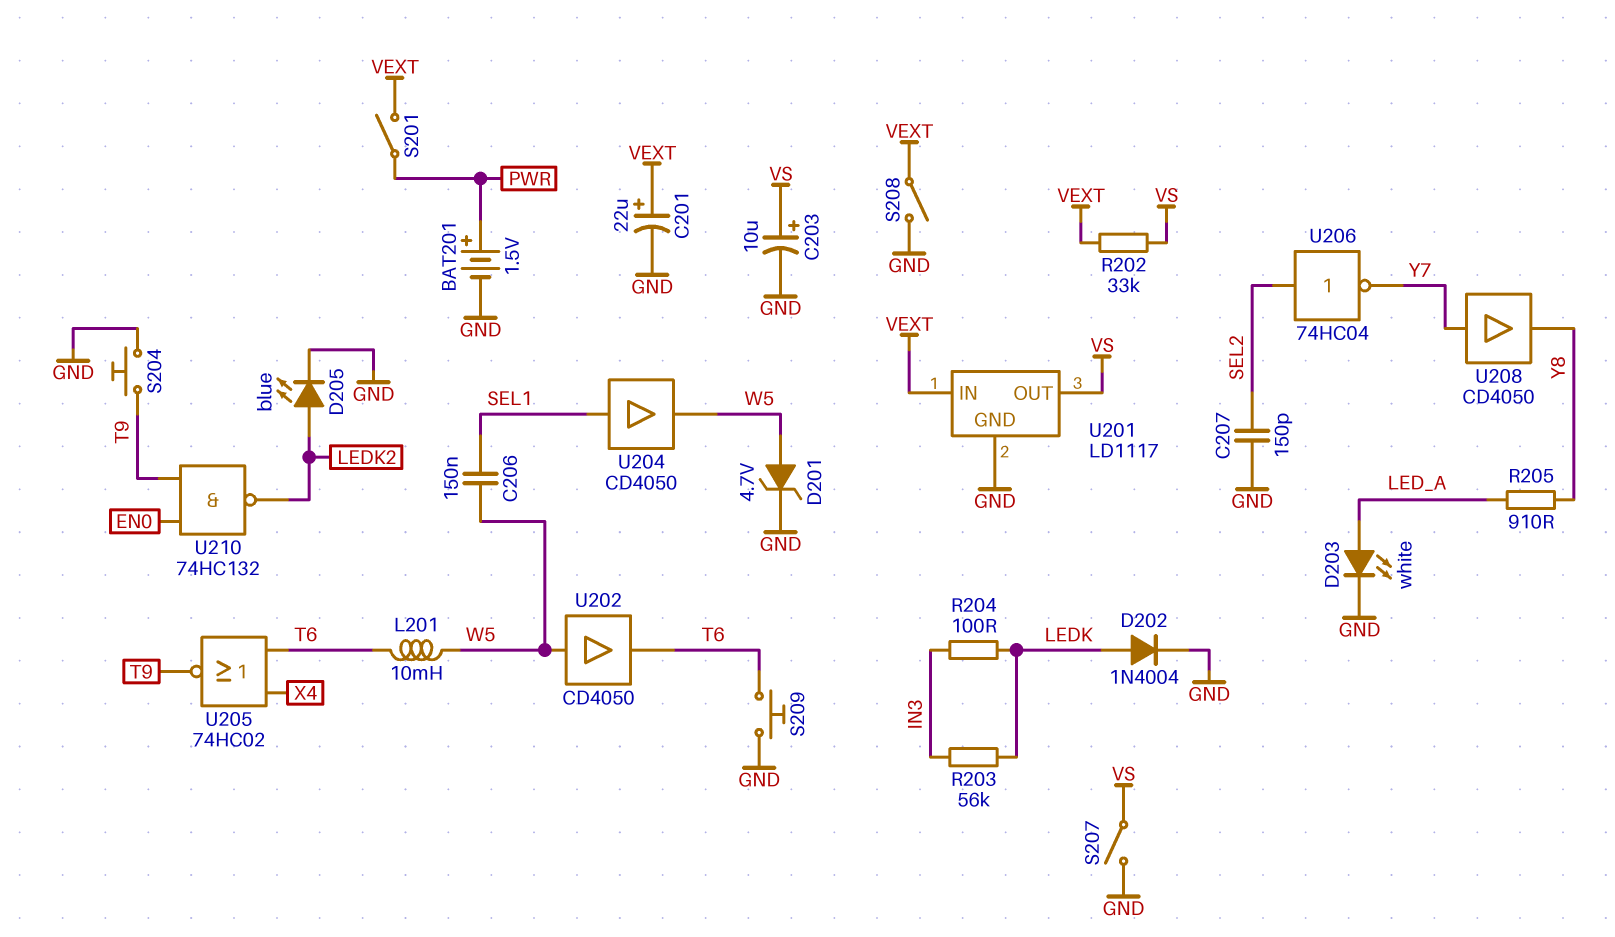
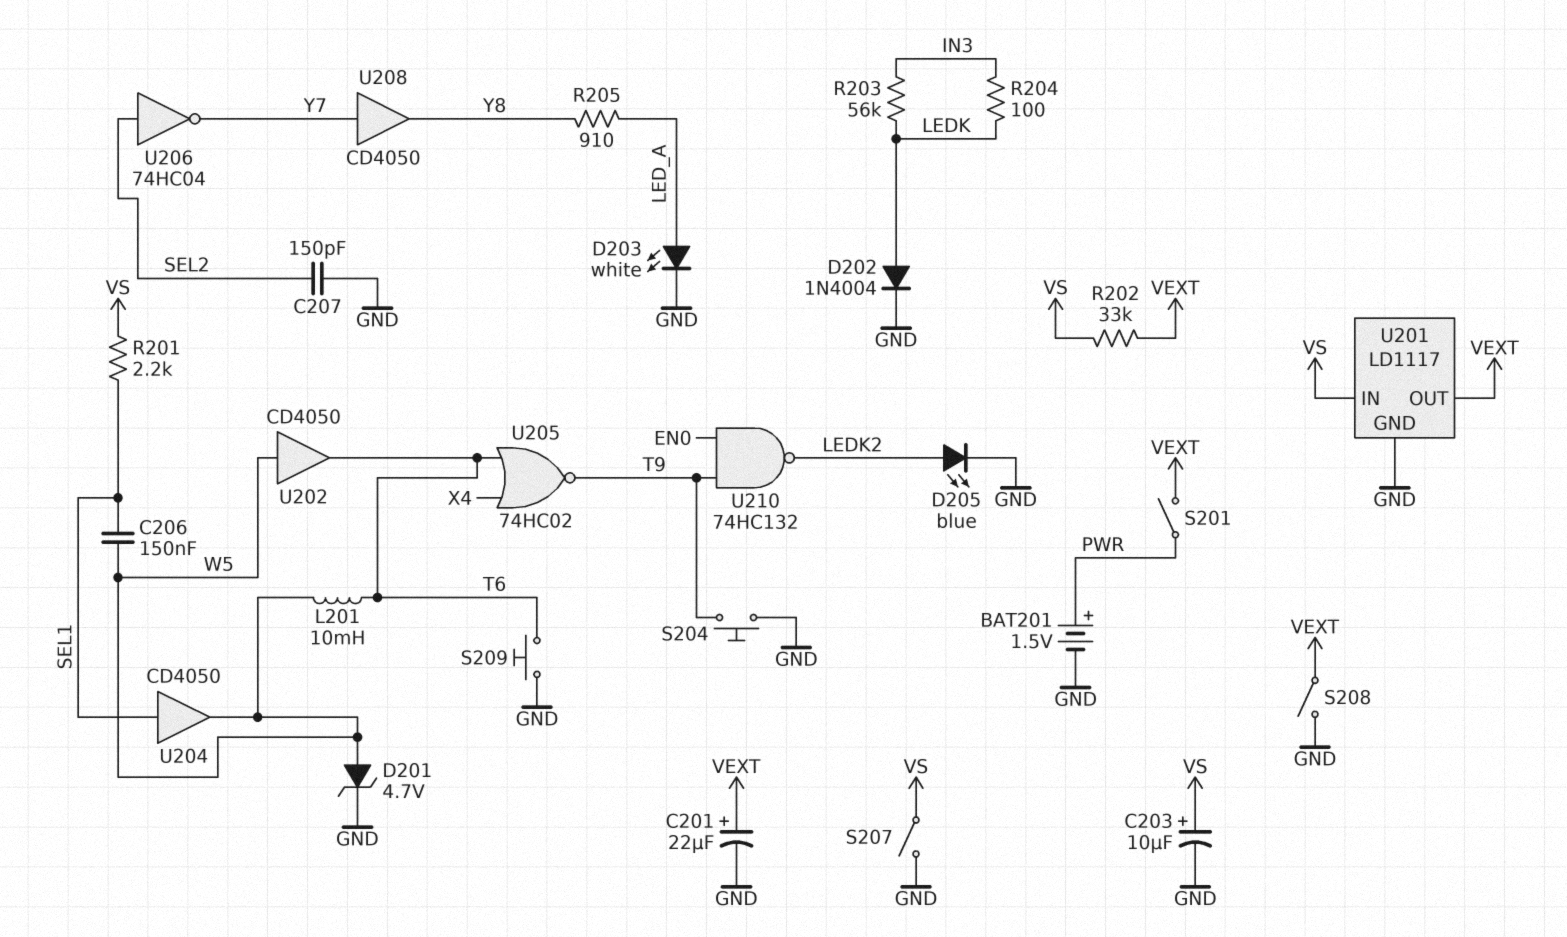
R201: none -> 2.2k (SEL1, VS)
U201 pin IN: VEXT -> VS
U201 pin OUT: VS -> VEXT

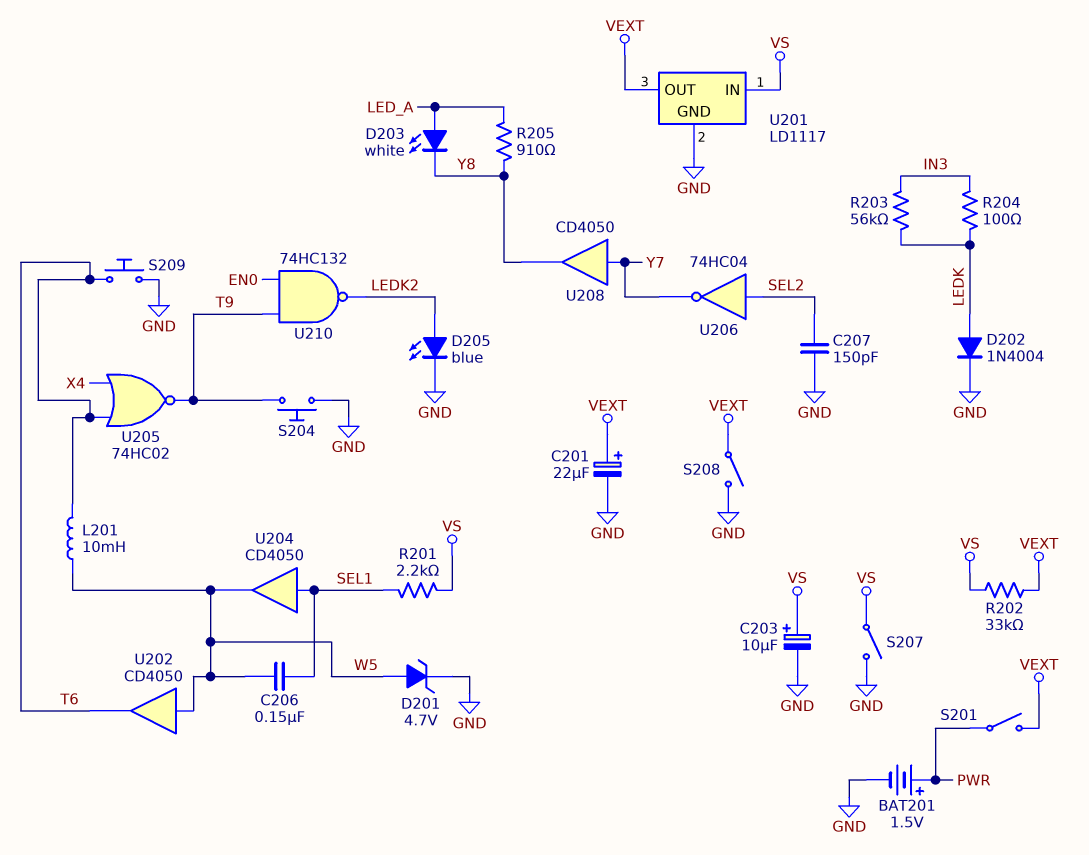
D203: LED white (A LED_A, K GND) -> LED white (A LED_A, K Y8)

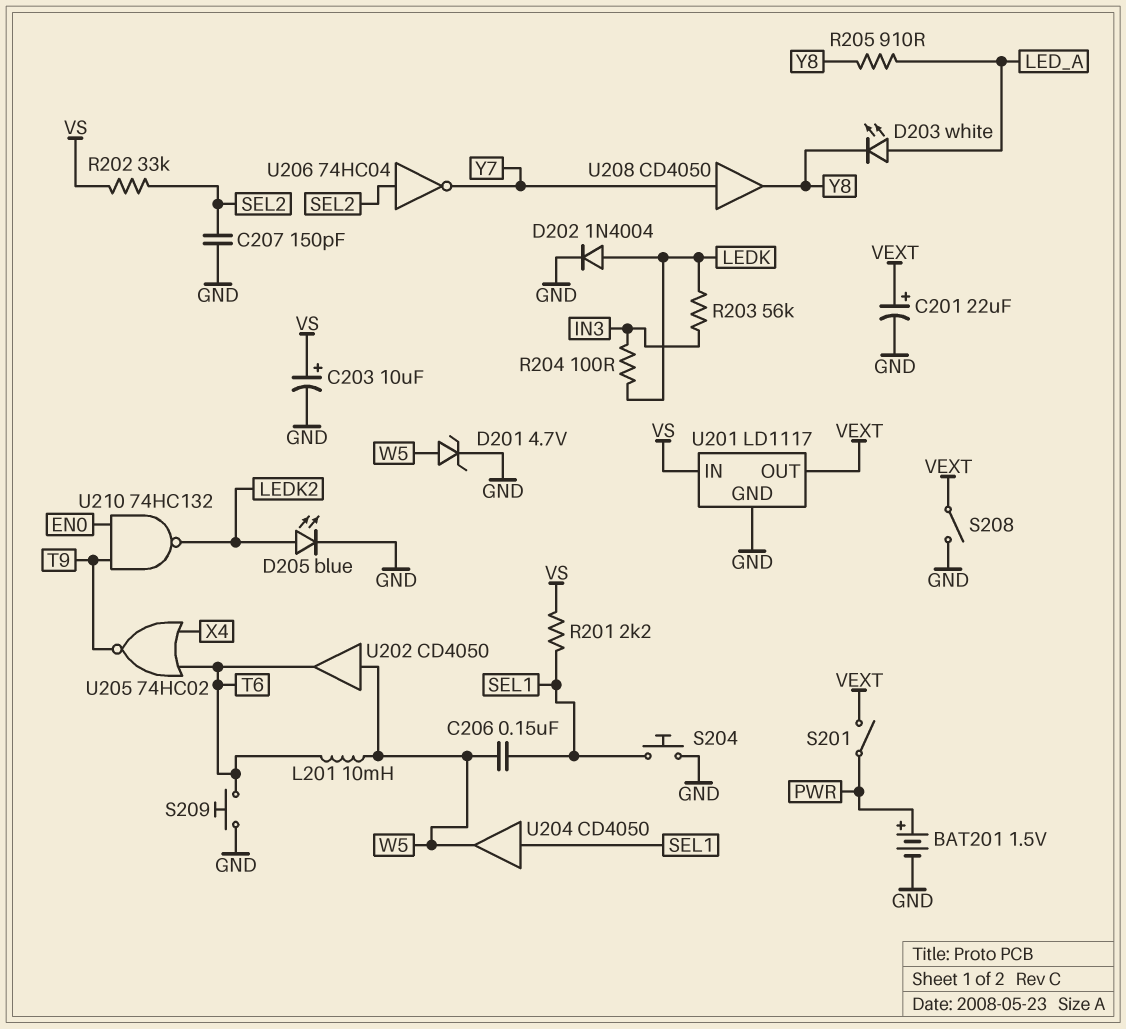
R202: 33k (VEXT, VS) -> 33k (SEL2, VS)
S204: button (GND, T9) -> button (GND, SEL1)
S207: switch (GND, VS) -> none

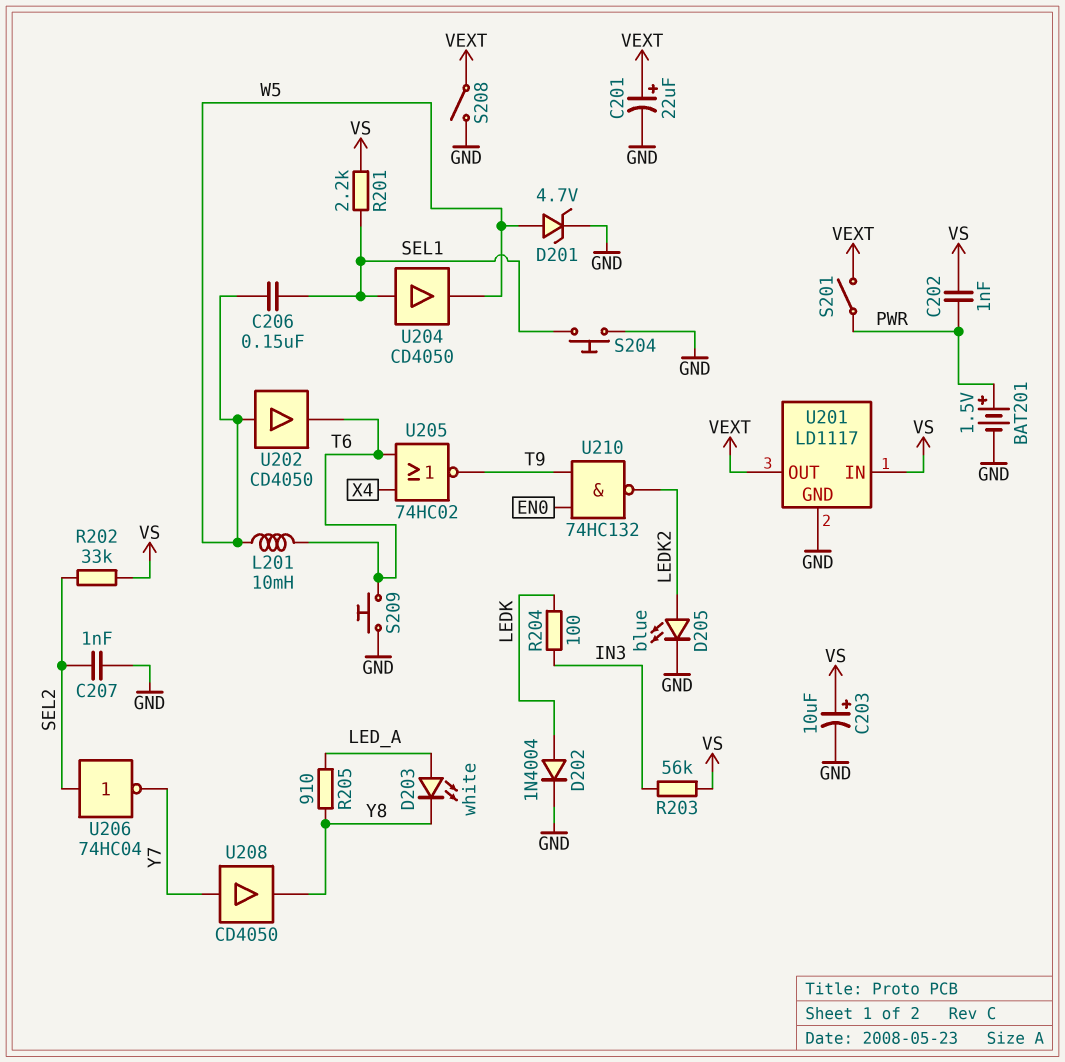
C202: none -> 1nF (PWR, VS)
C207: 150pF (GND, SEL2) -> 1nF (GND, SEL2)
R203: 56k (IN3, LEDK) -> 56k (IN3, VS)

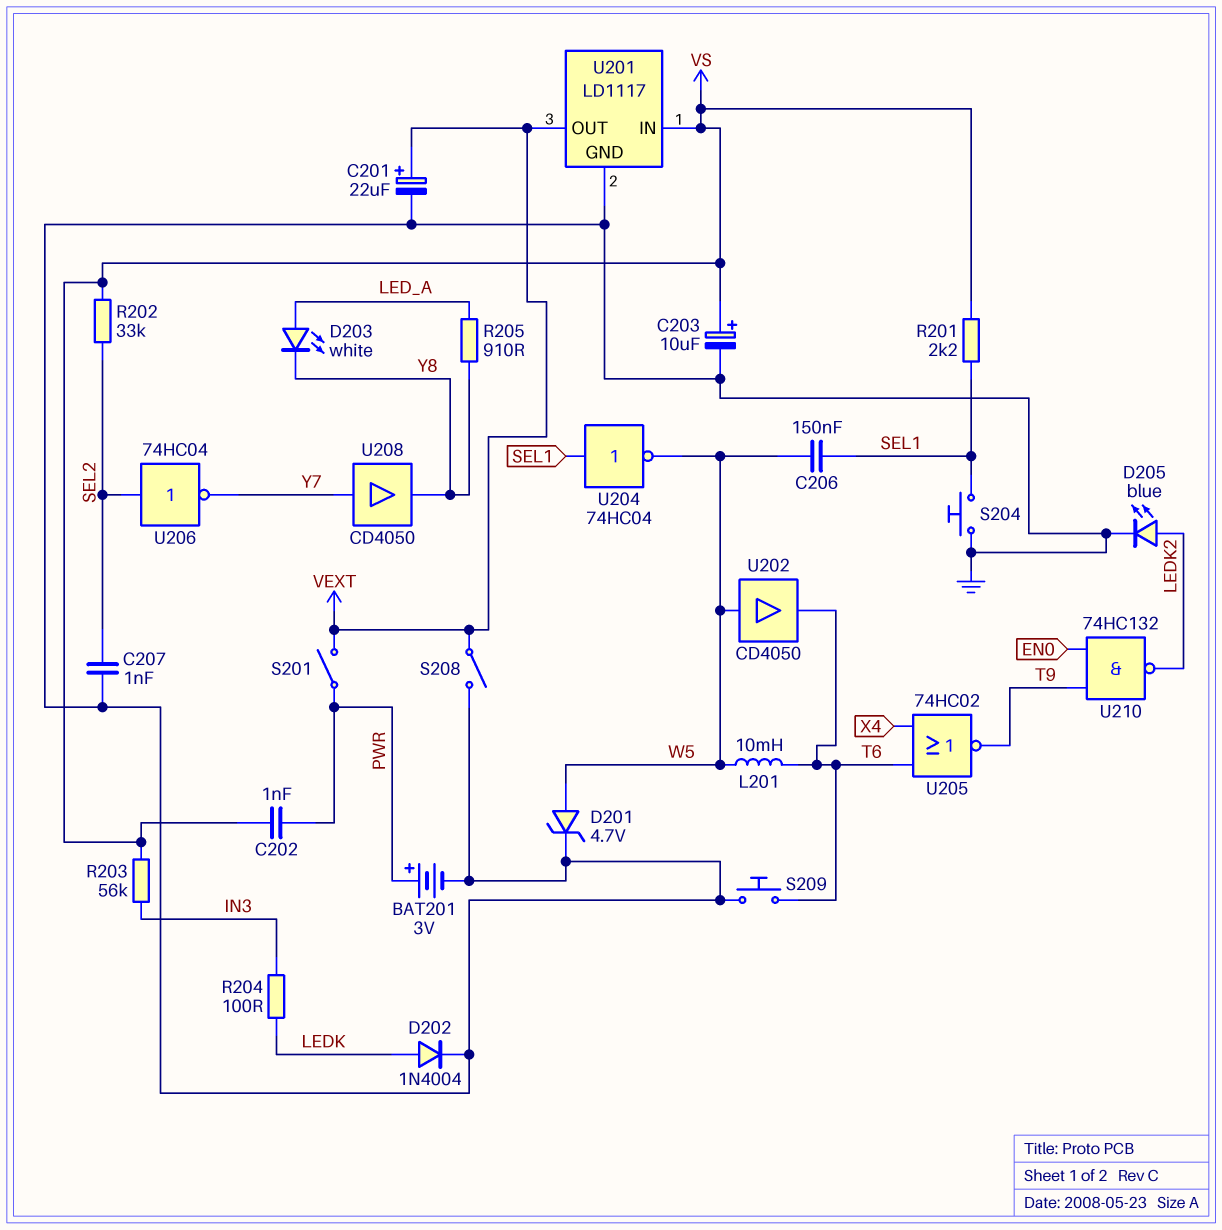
BAT201: 1.5V (plus PWR, minus GND) -> 3V (plus PWR, minus GND)
U204: buffer CD4050 (in SEL1, out W5) -> NOT 74HC04 (in SEL1, out W5)

